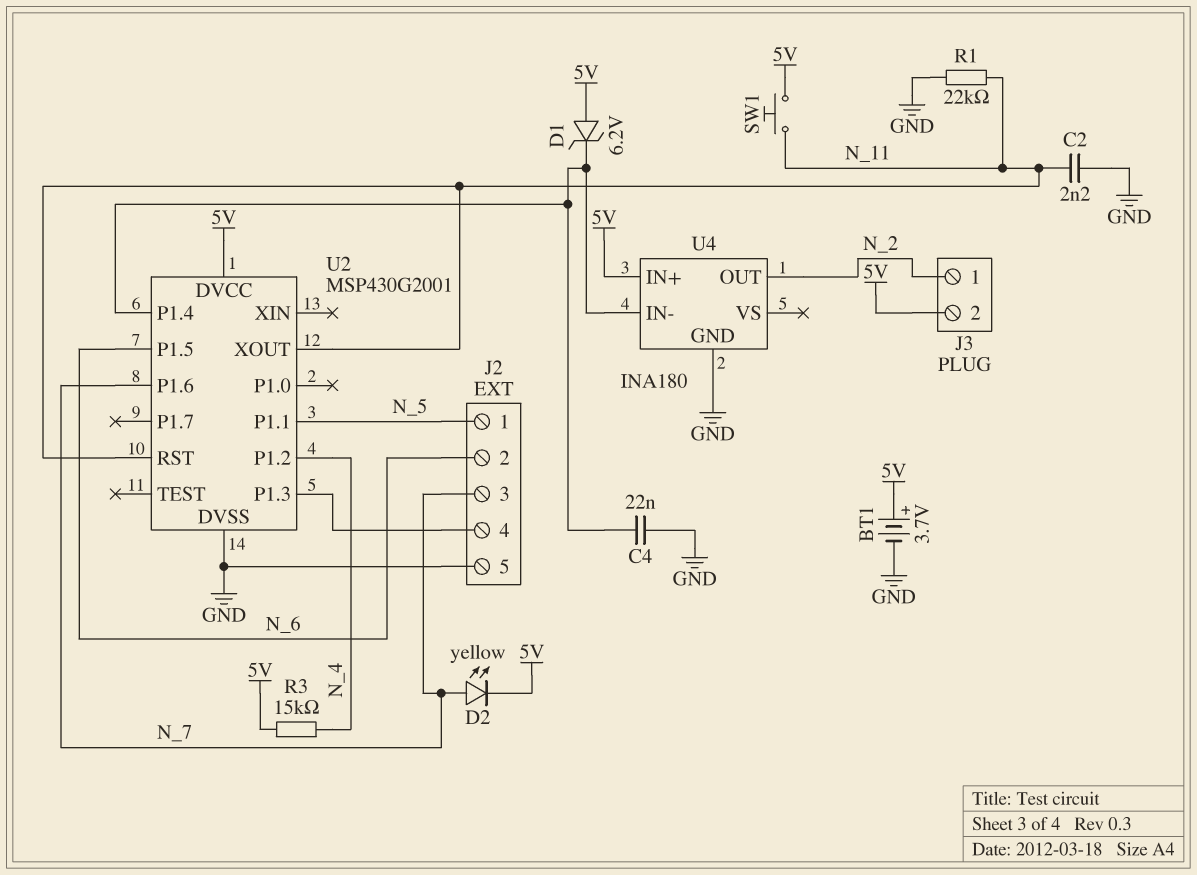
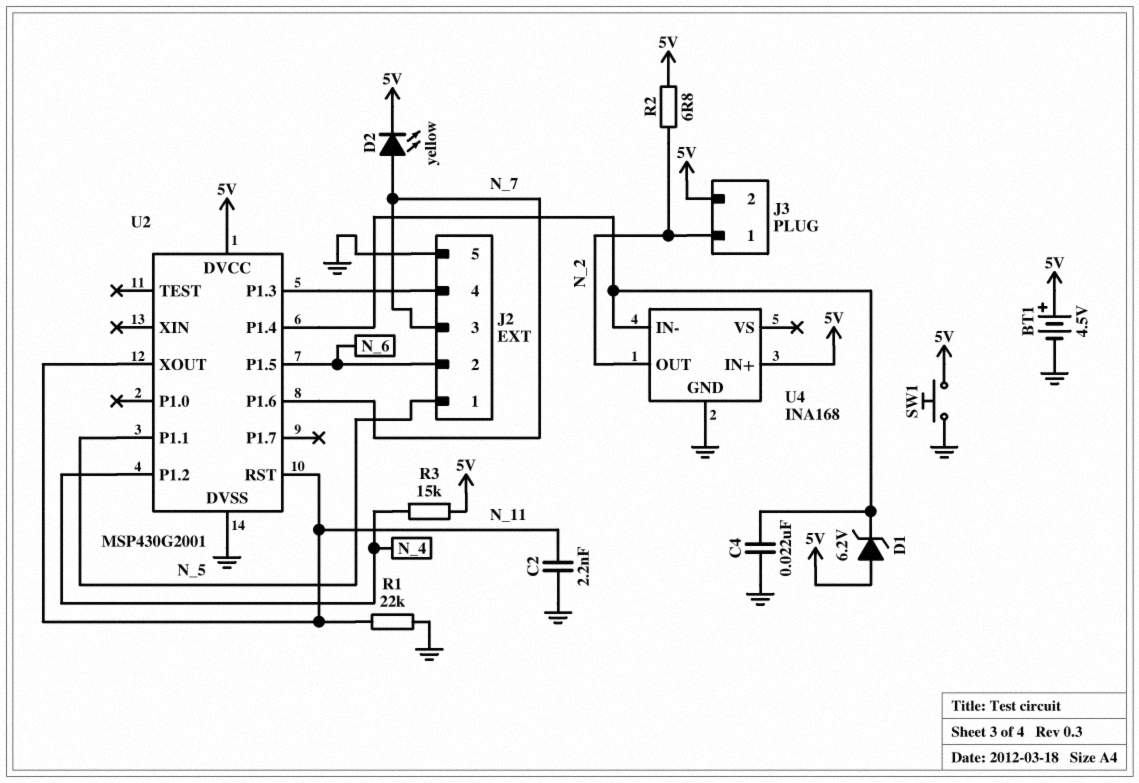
BT1: 3.7V (plus 5V, minus GND) -> 4.5V (plus 5V, minus GND)
R2: none -> 6.8 (5V, N_2)
SW1: button (5V, N_11) -> button (5V, GND)
U4: INA180 -> INA168

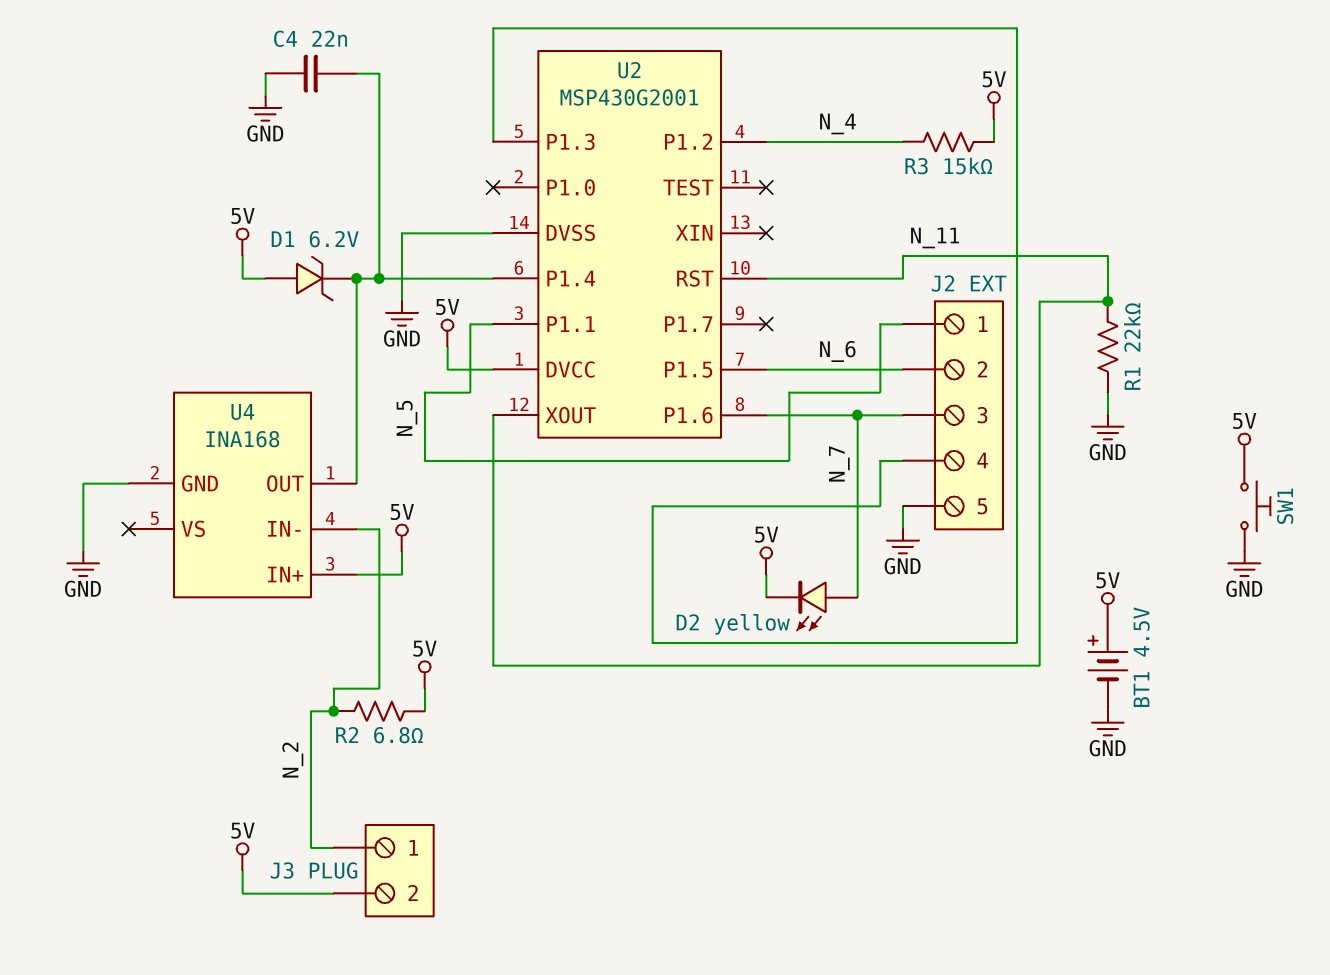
C2: 2.2nF (GND, N_11) -> none
U4 pin IN-: U2/P1.4 -> N_2
U4 pin OUT: N_2 -> U2/P1.4

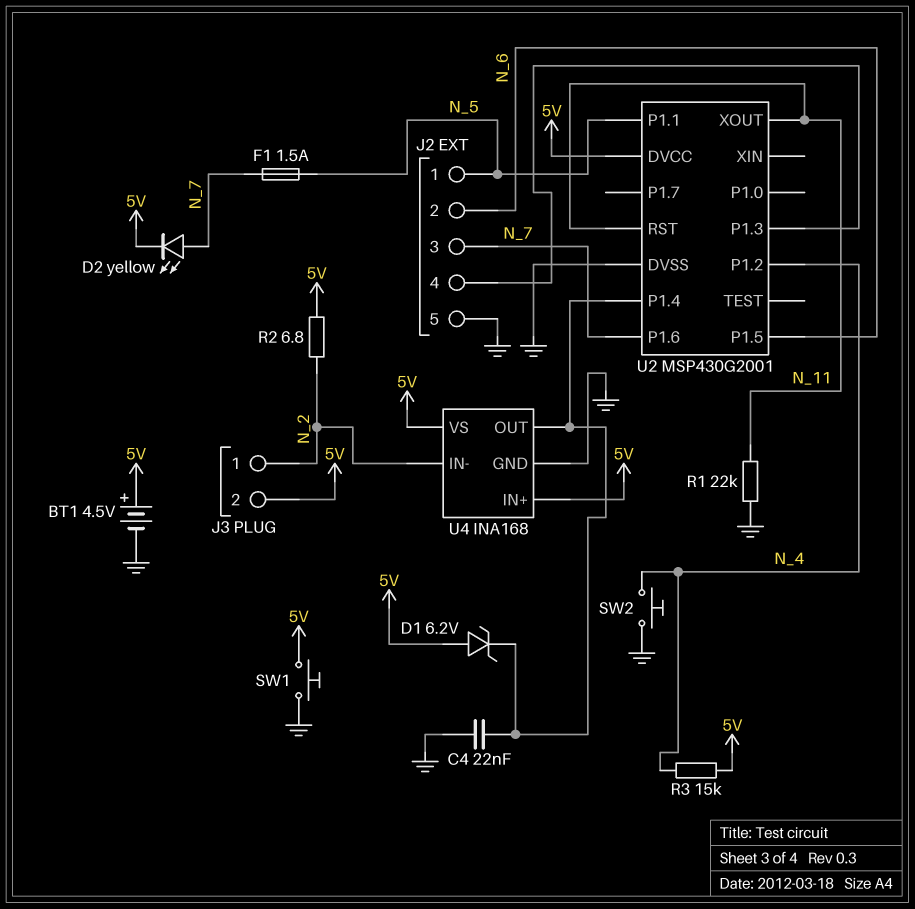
F1: none -> 1.5A (N_5, N_7)
SW2: none -> button (GND, N_4)
U4 pin VS: none -> 5V

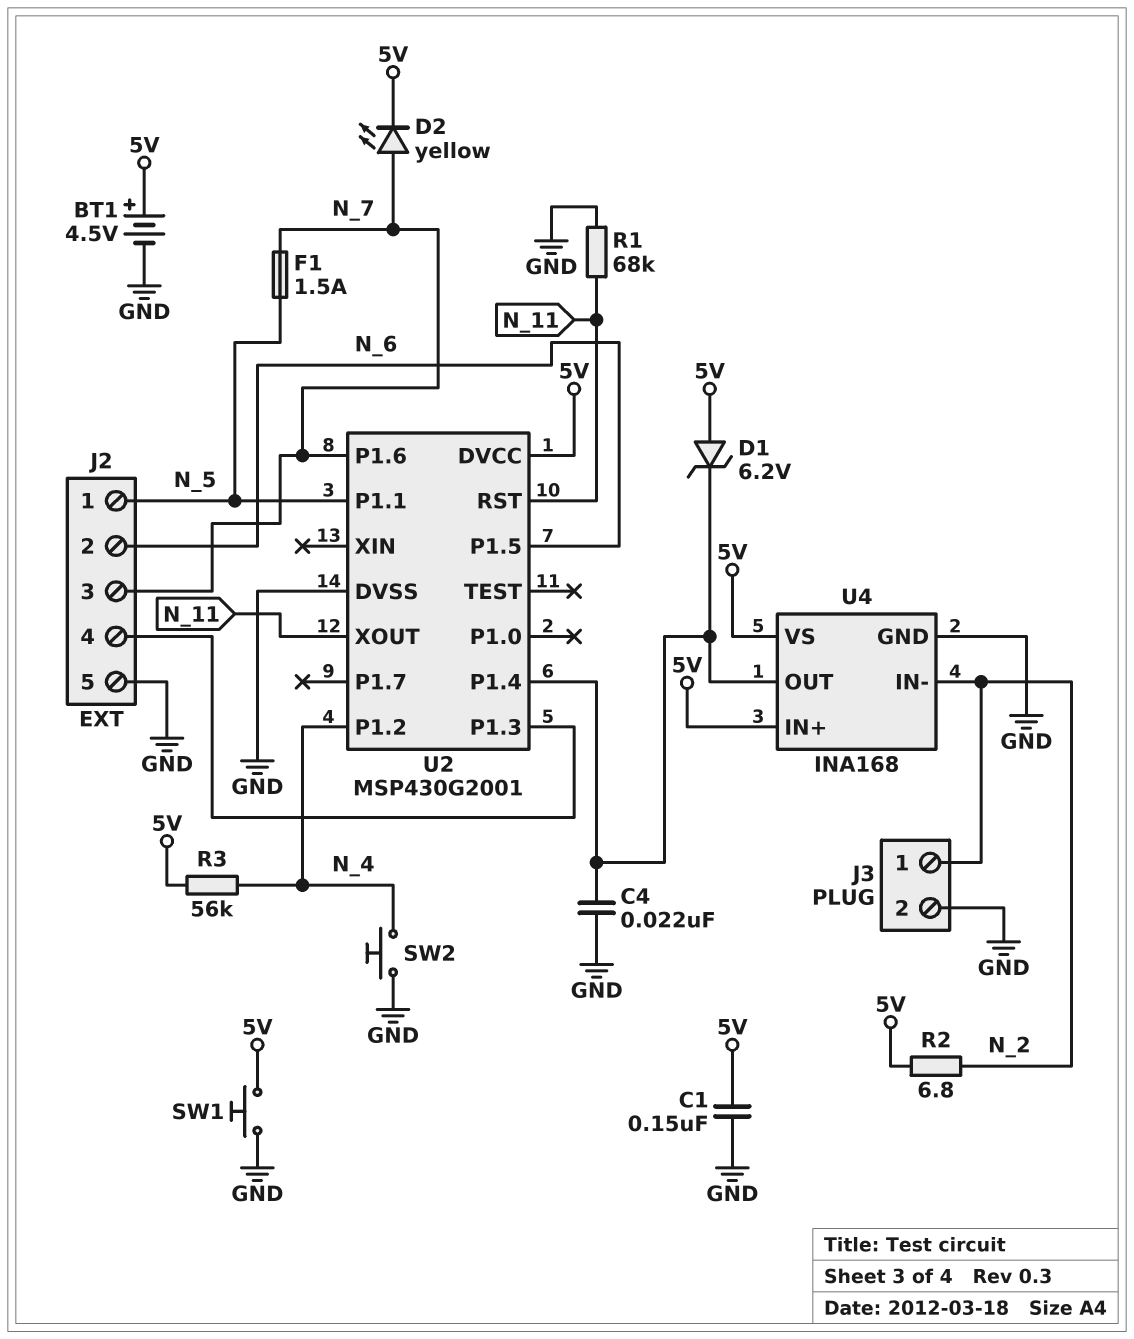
C1: none -> 150nF (5V, GND)
J3 pin 2: 5V -> GND
R1: 22k (GND, N_11) -> 68k (GND, N_11)
R3: 15k (5V, N_4) -> 56k (5V, N_4)

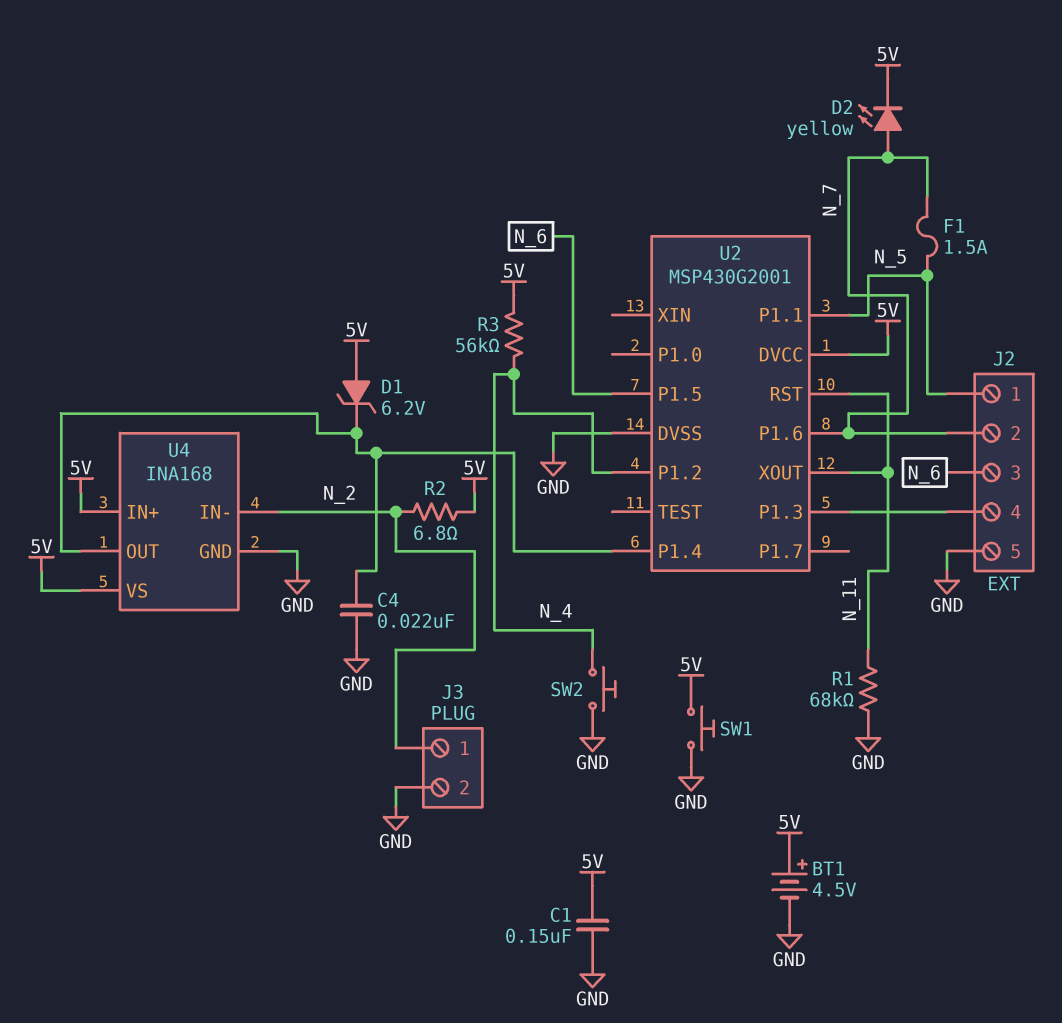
J2 pin 2: N_6 -> N_7
J2 pin 3: N_7 -> N_6

